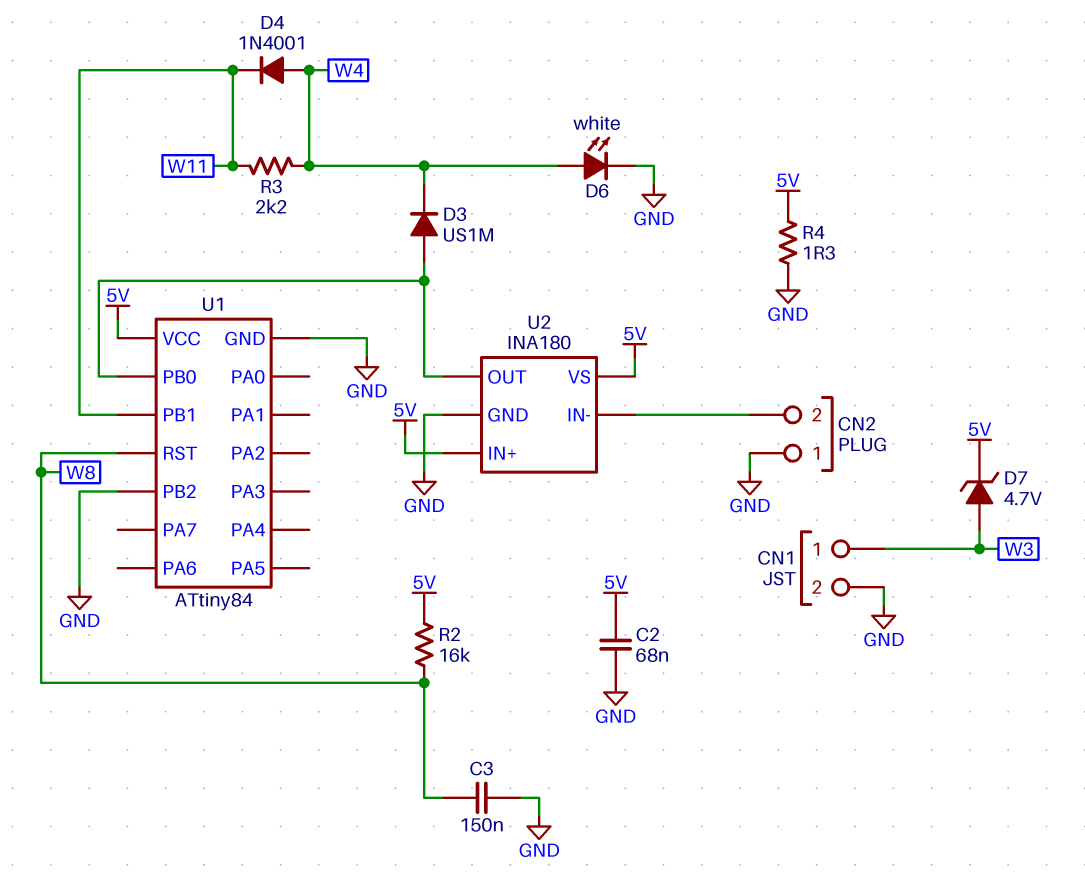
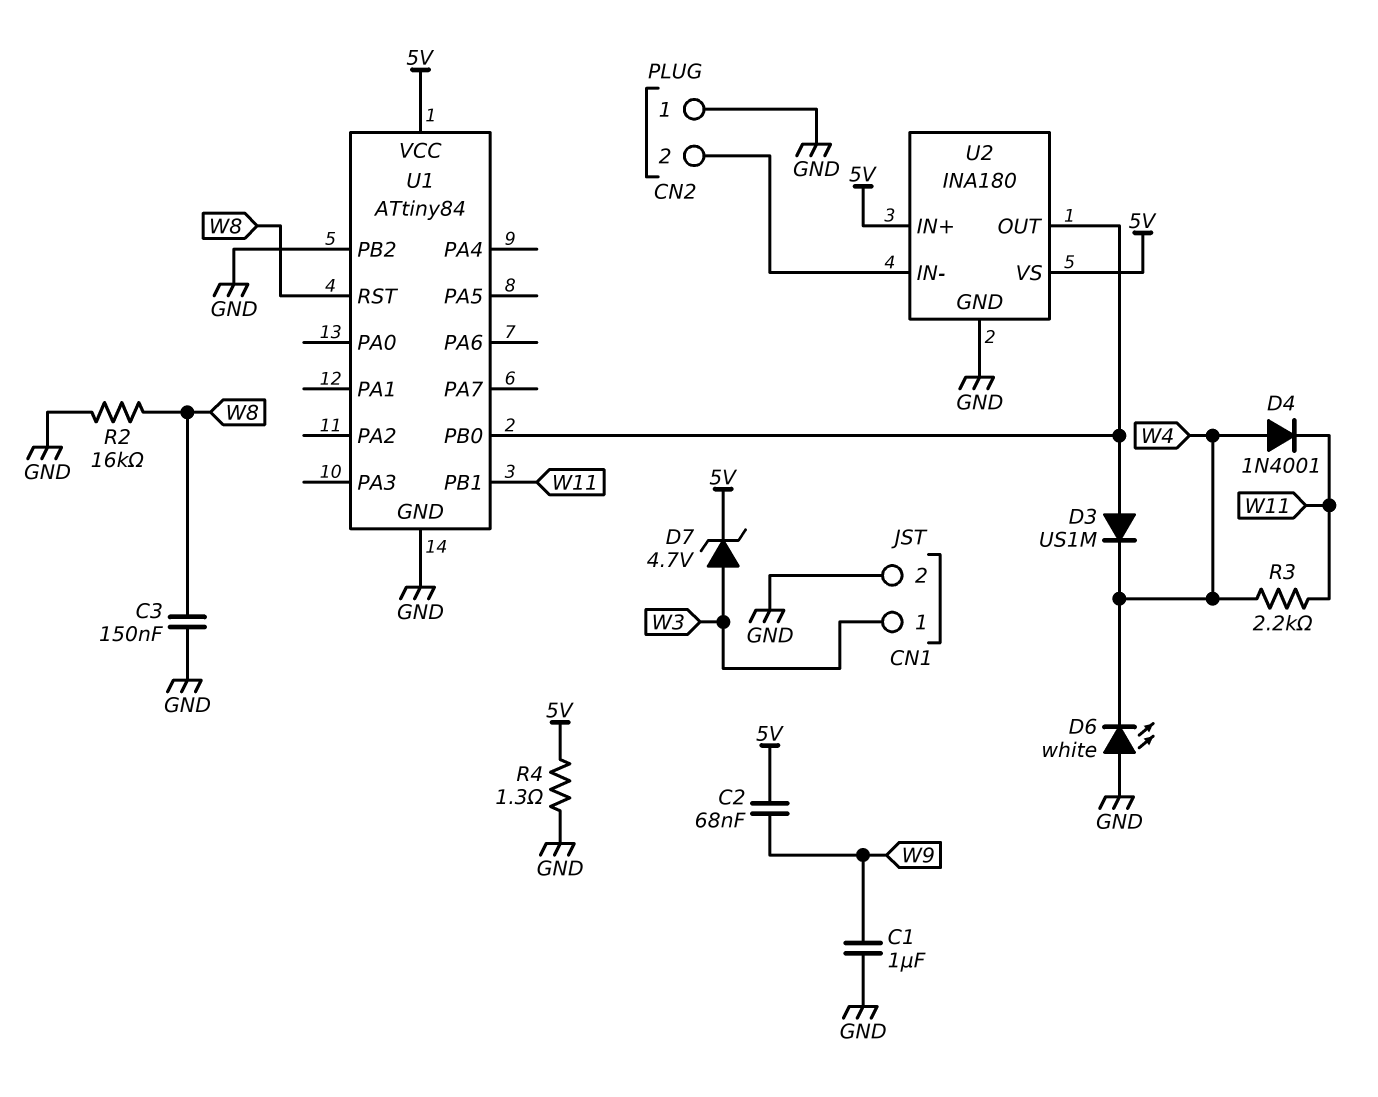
C1: none -> 1uF (GND, W9)
C2: 68nF (5V, GND) -> 68nF (5V, W9)
D6: LED white (A W4, K GND) -> LED white (A GND, K W4)
R2: 16k (5V, W8) -> 16k (GND, W8)

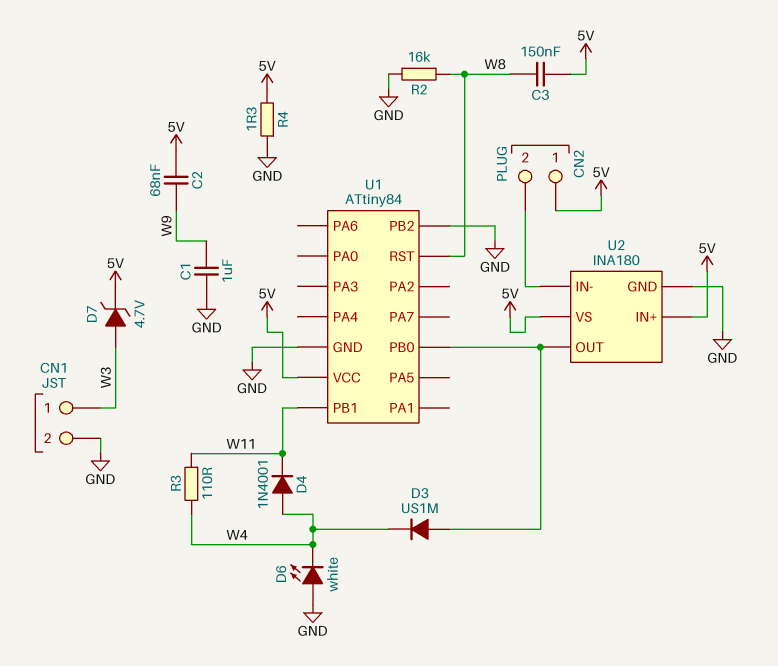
C3: 150nF (GND, W8) -> 150nF (5V, W8)
CN2 pin 1: GND -> 5V
R3: 2.2k (W4, W11) -> 110 (W4, W11)

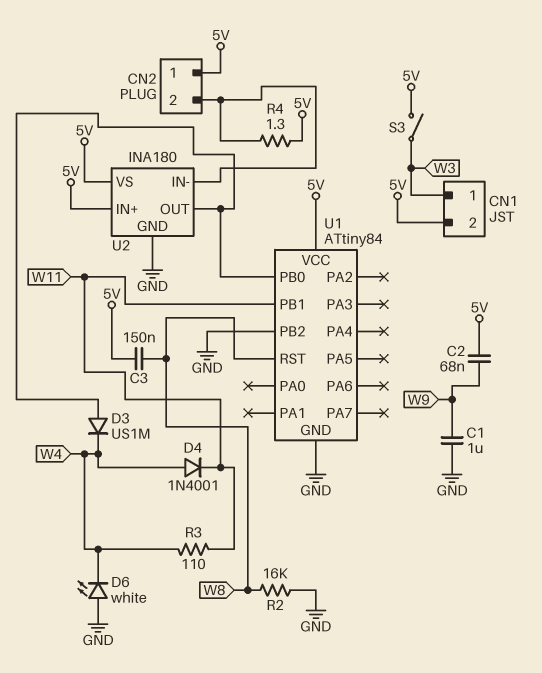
CN1 pin 2: GND -> 5V
D7: zener 4.7V (A W3, K 5V) -> none
R4: 1.3 (5V, GND) -> 1.3 (5V, CN2/2)
S3: none -> switch (5V, W3)

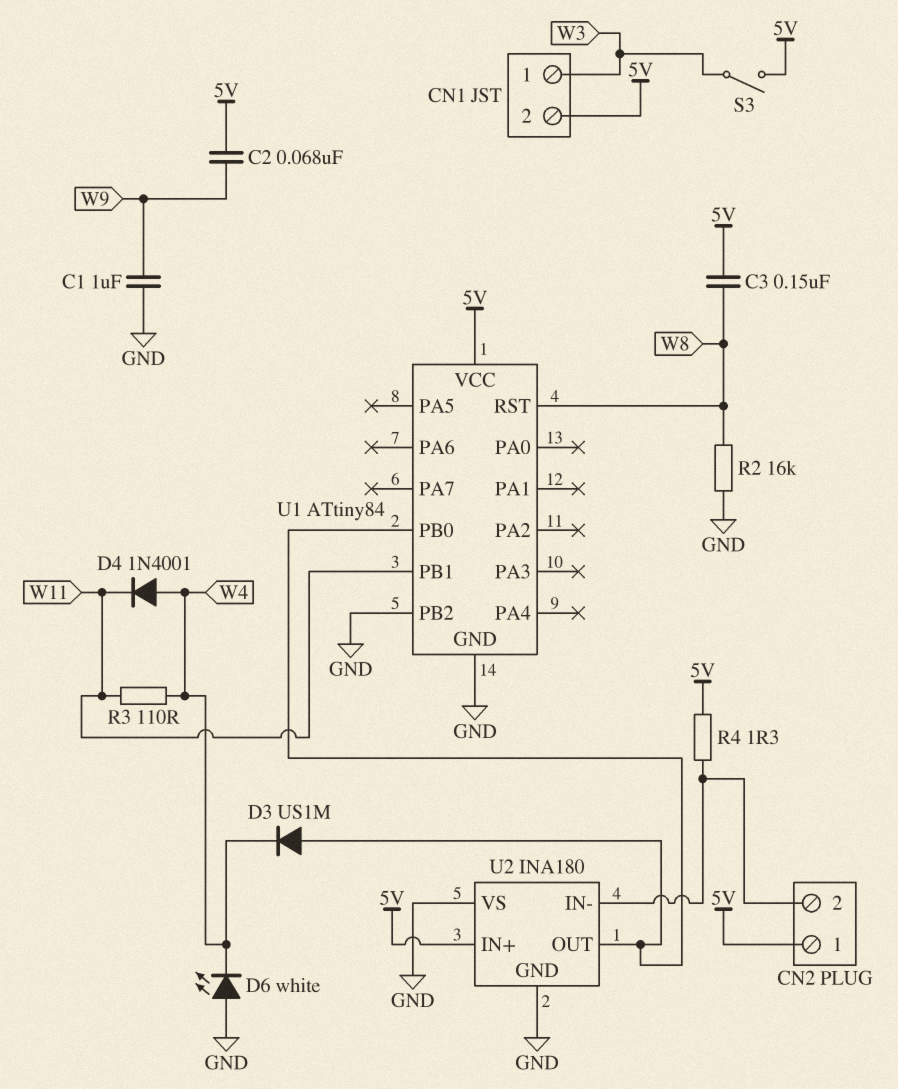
U2 pin VS: 5V -> GND

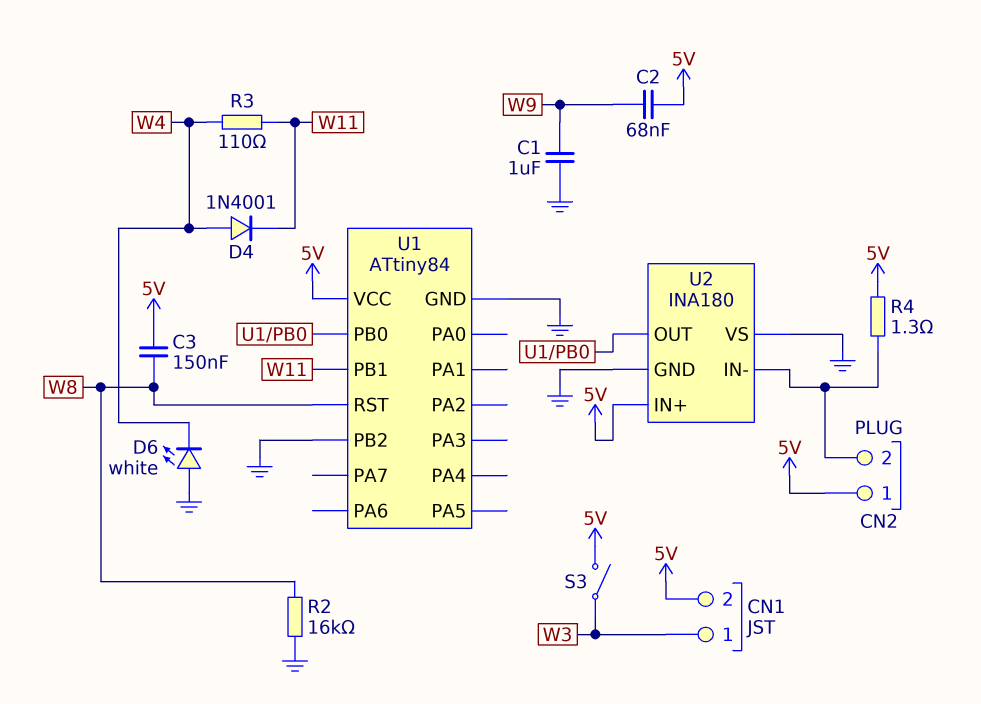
D3: diode US1M (A U1/PB0, K W4) -> none

